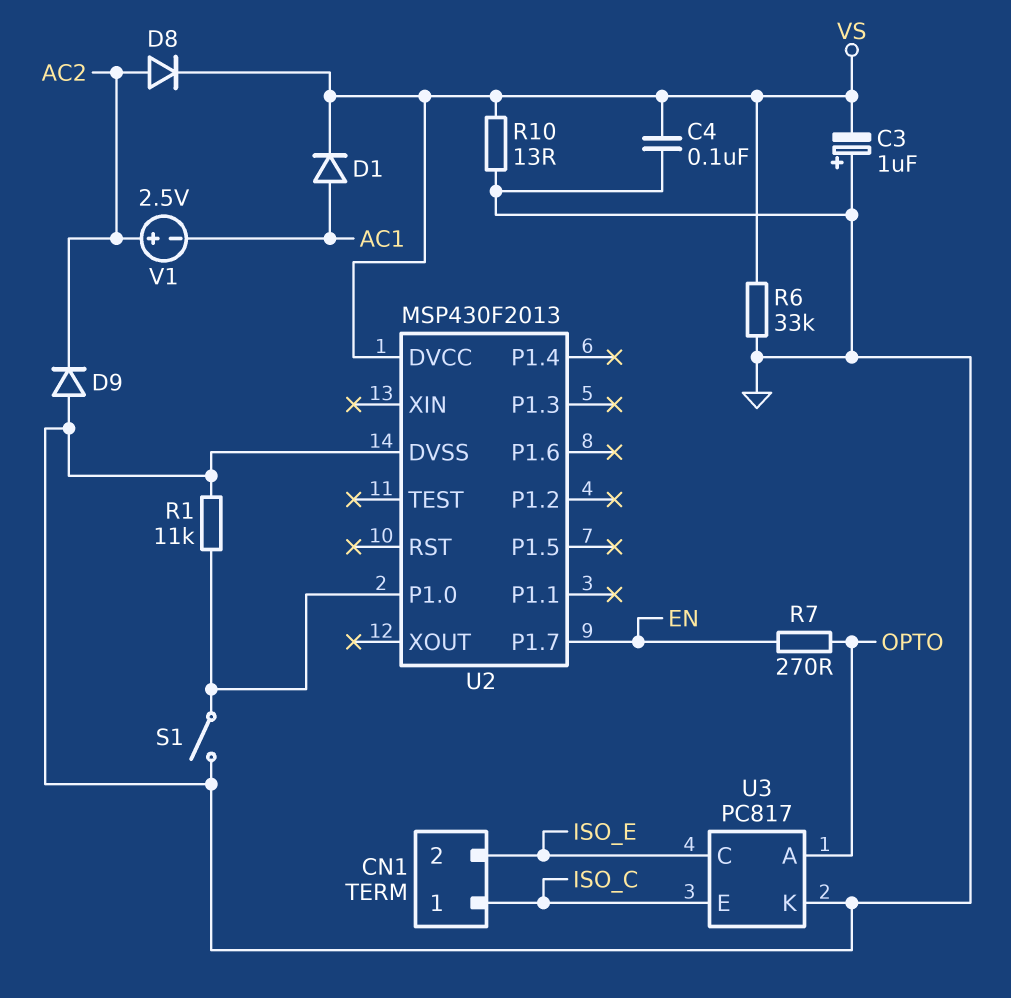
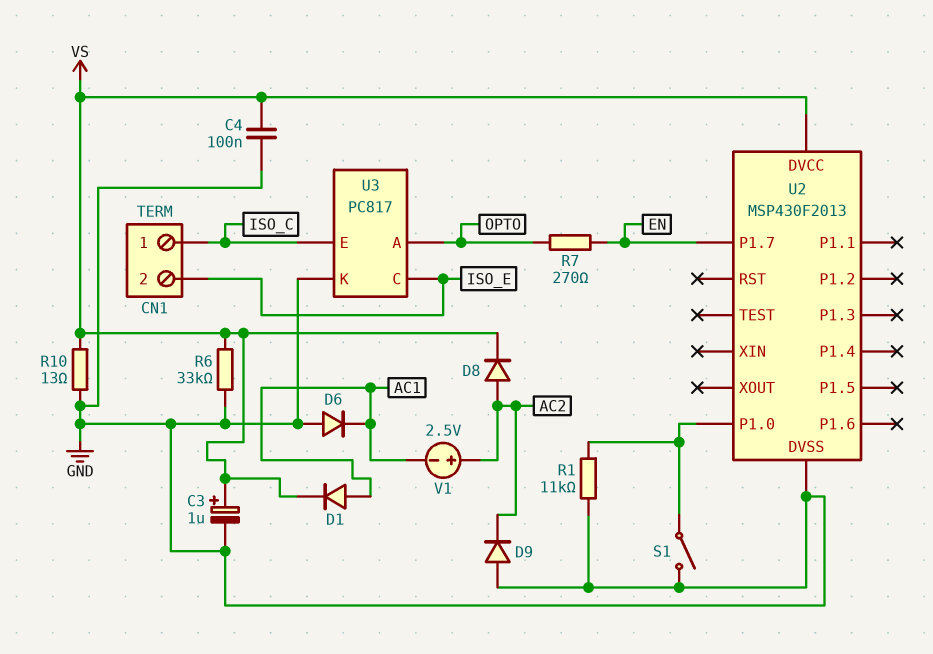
C3: 1uF (plus GND, minus VS) -> 1uF (plus VS, minus GND)
D6: none -> diode (A GND, K AC1)

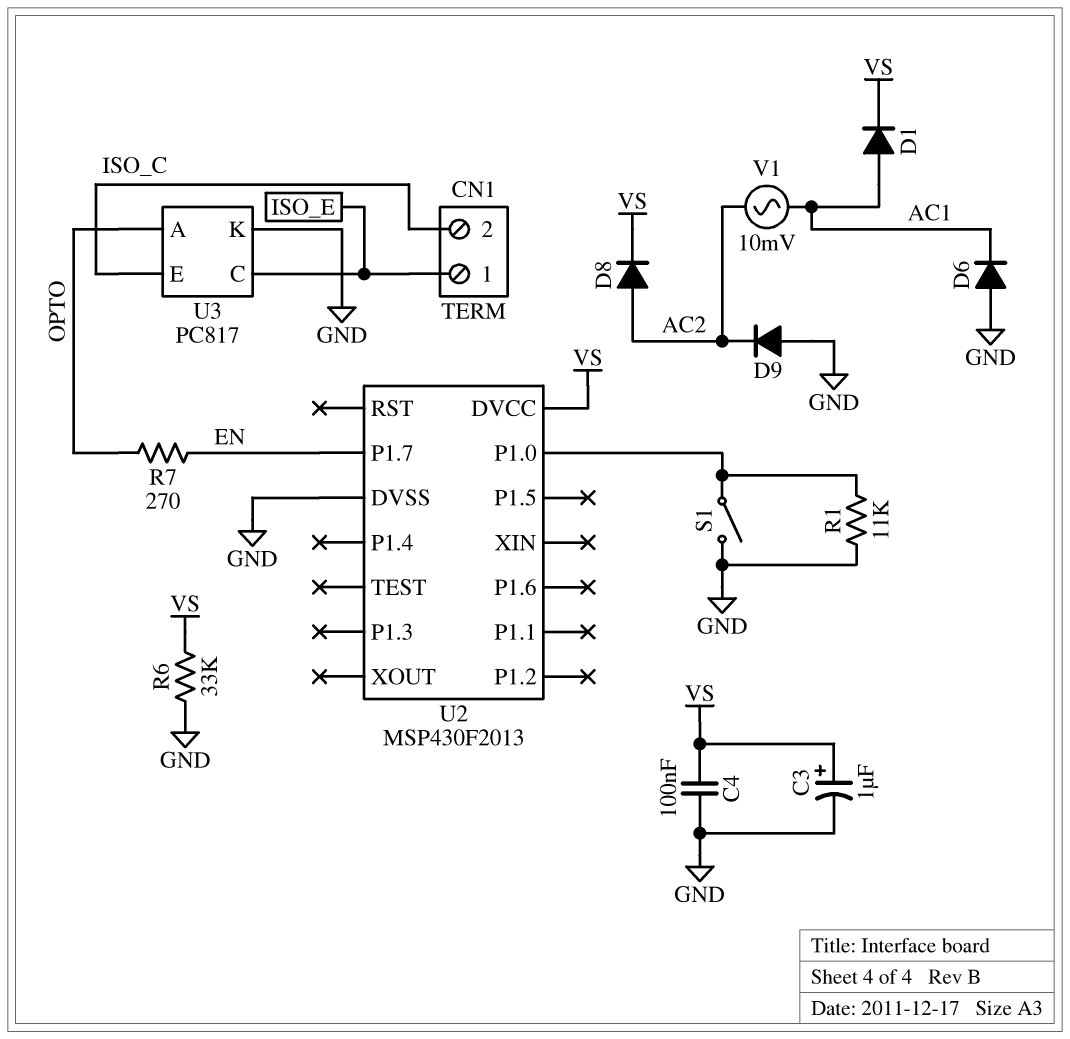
CN1 pin 1: ISO_C -> ISO_E
CN1 pin 2: ISO_E -> ISO_C
R10: 13 (GND, VS) -> none
V1: 2.5V (plus AC2, minus AC1) -> AC 10mV (AC1, AC2)

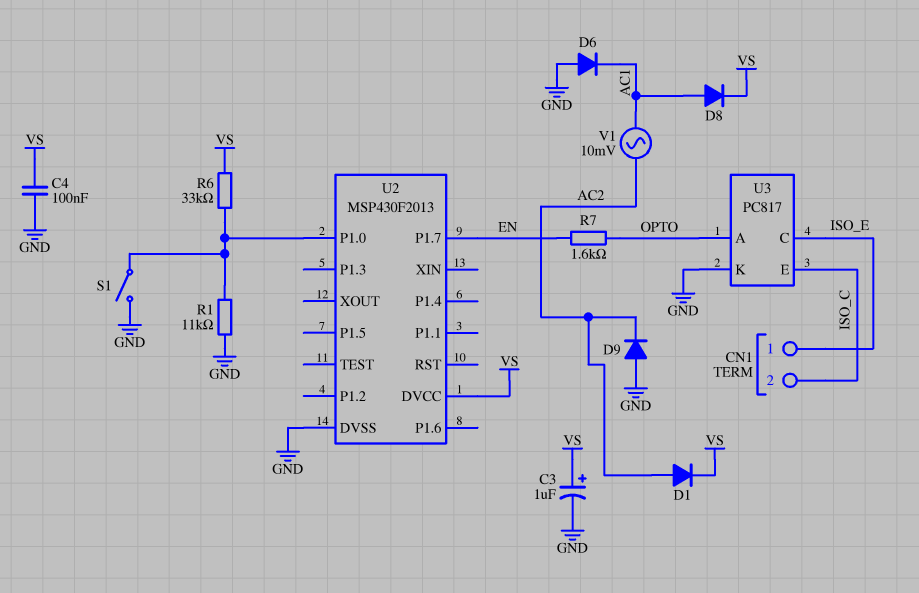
D1: diode (A AC1, K VS) -> diode (A AC2, K VS)
D8: diode (A AC2, K VS) -> diode (A AC1, K VS)
R6: 33k (GND, VS) -> 33k (U2/P1.0, VS)
R7: 270 (EN, OPTO) -> 1.6k (EN, OPTO)

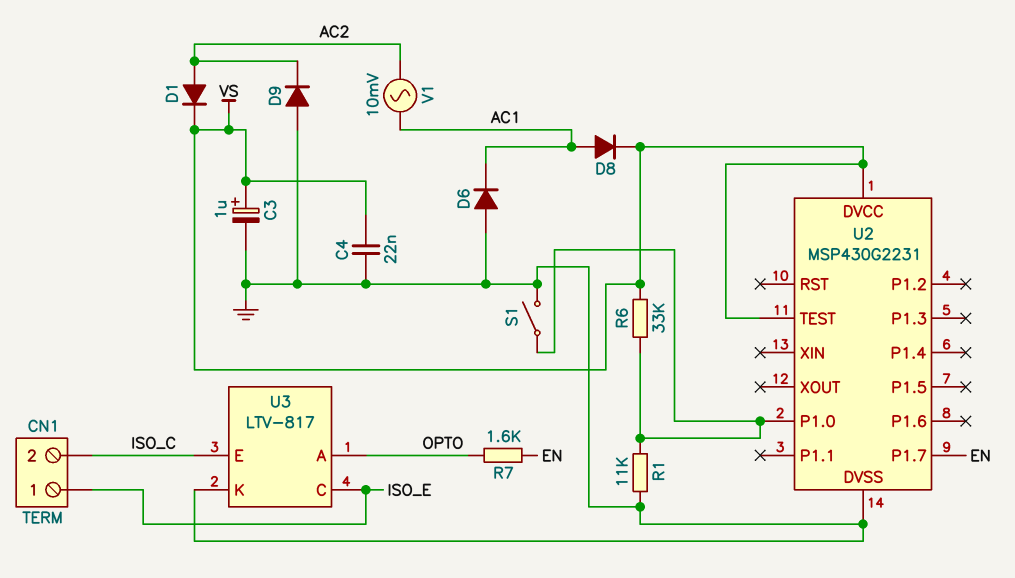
C4: 100nF (GND, VS) -> 22nF (GND, VS)
U2: MSP430F2013 -> MSP430G2231
U2 pin TEST: none -> VS
U3: PC817 -> LTV-817

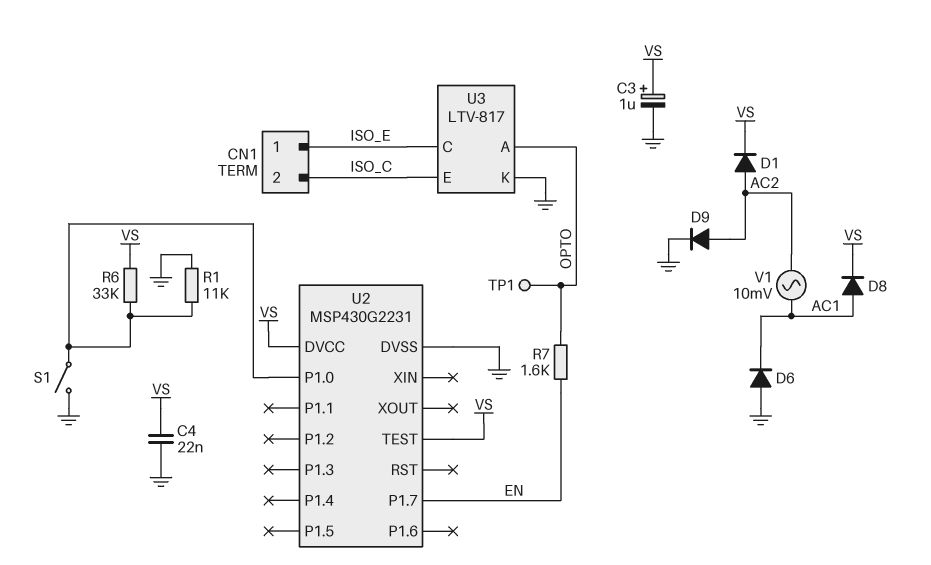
D9: diode (A GND, K AC2) -> diode (A AC2, K GND)
TP1: none -> test point (OPTO)

